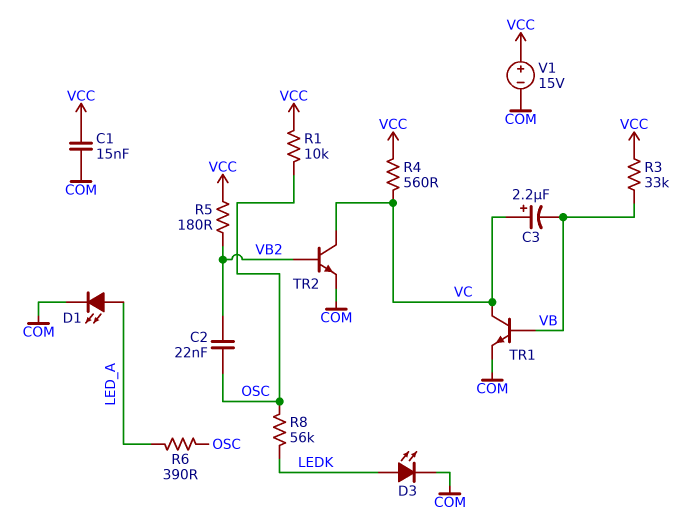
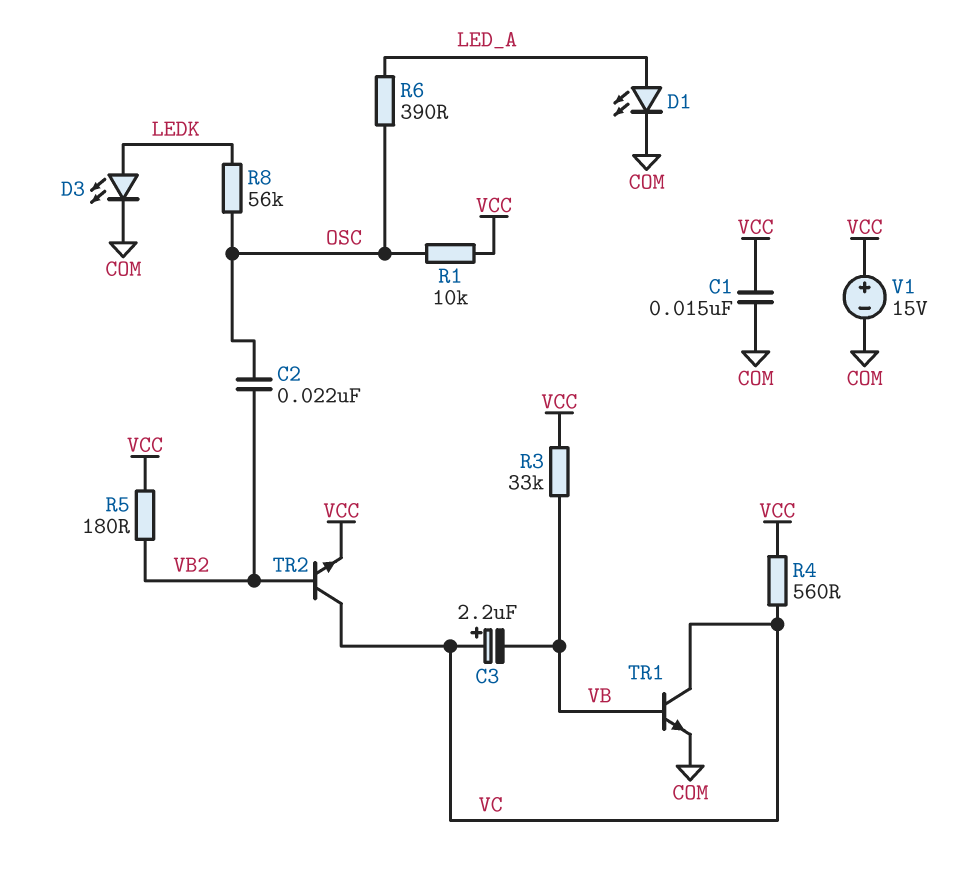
TR2: NPN (B VB2, C VC, E COM) -> NPN (B VB2, C VC, E VCC)

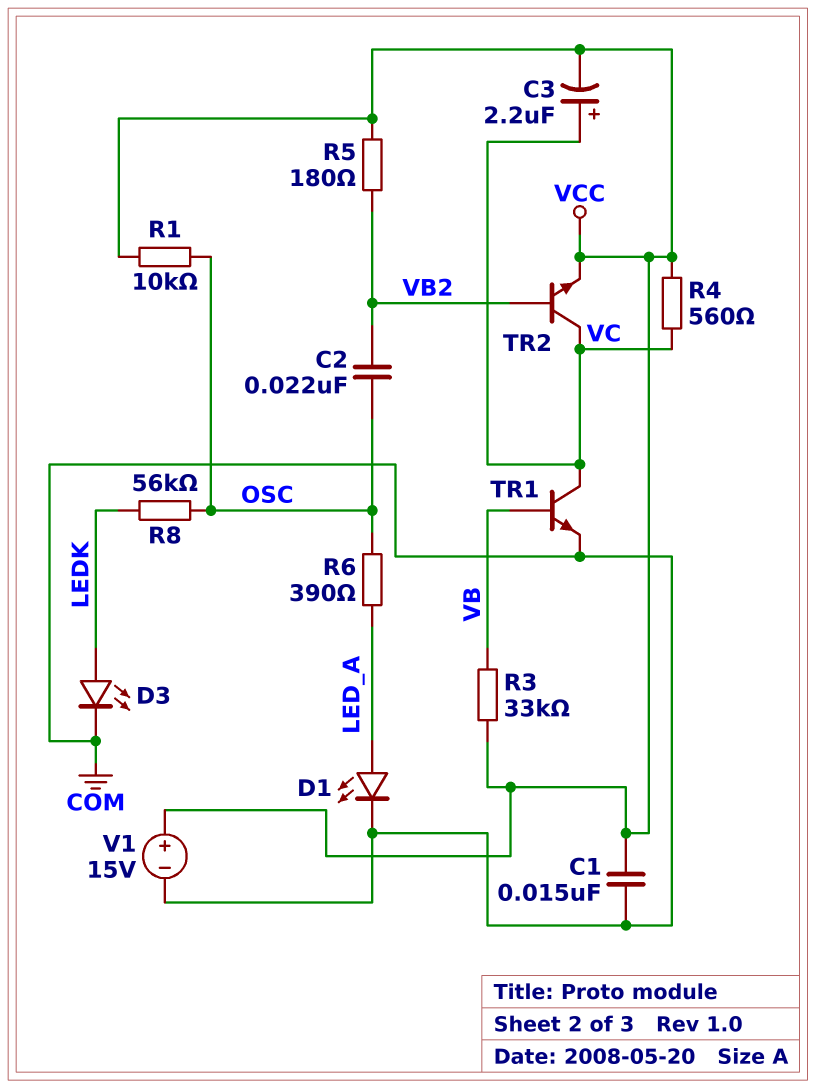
C3: 2.2uF (plus VC, minus VB) -> 2.2uF (plus VC, minus VCC)

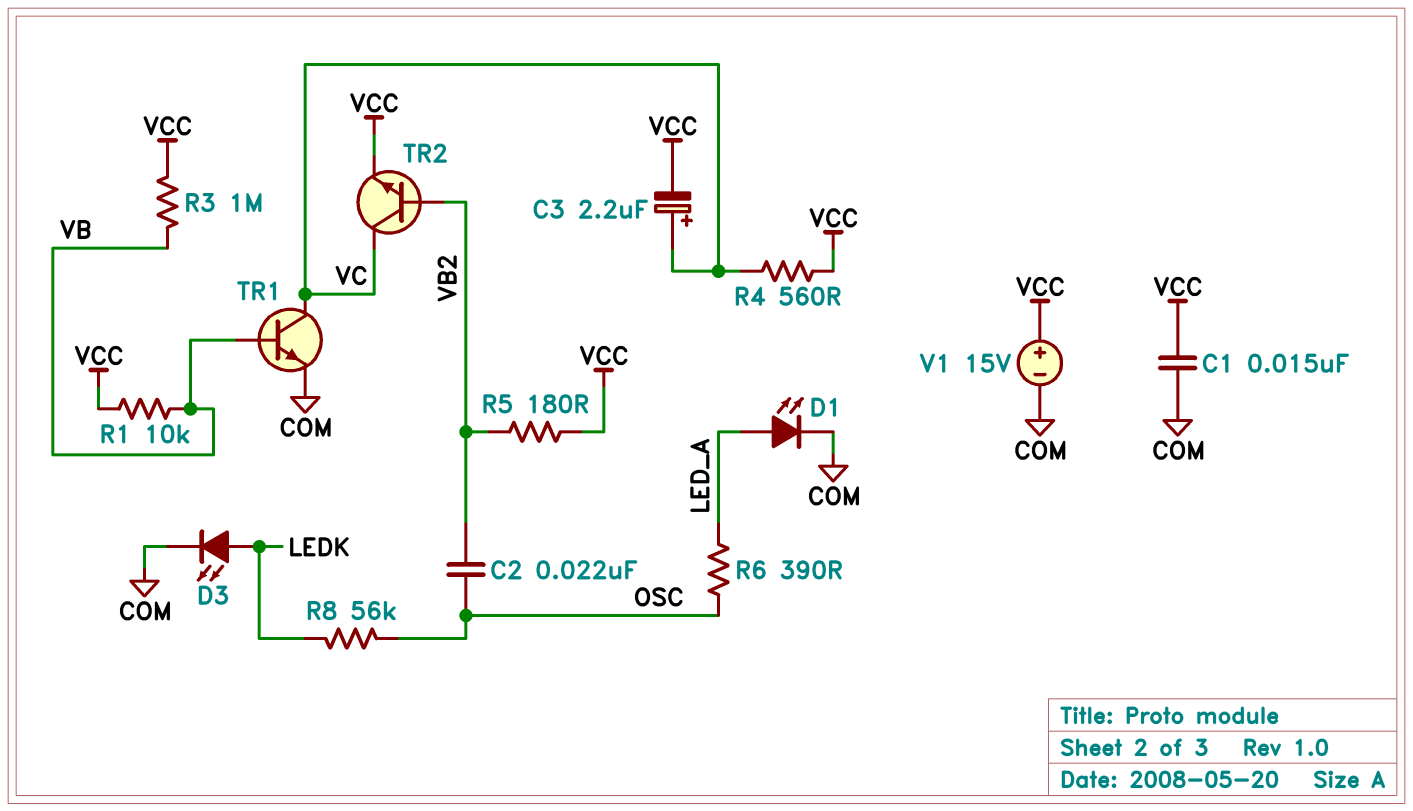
R1: 10k (OSC, VCC) -> 10k (VB, VCC)
R3: 33k (VB, VCC) -> 1M (VB, VCC)

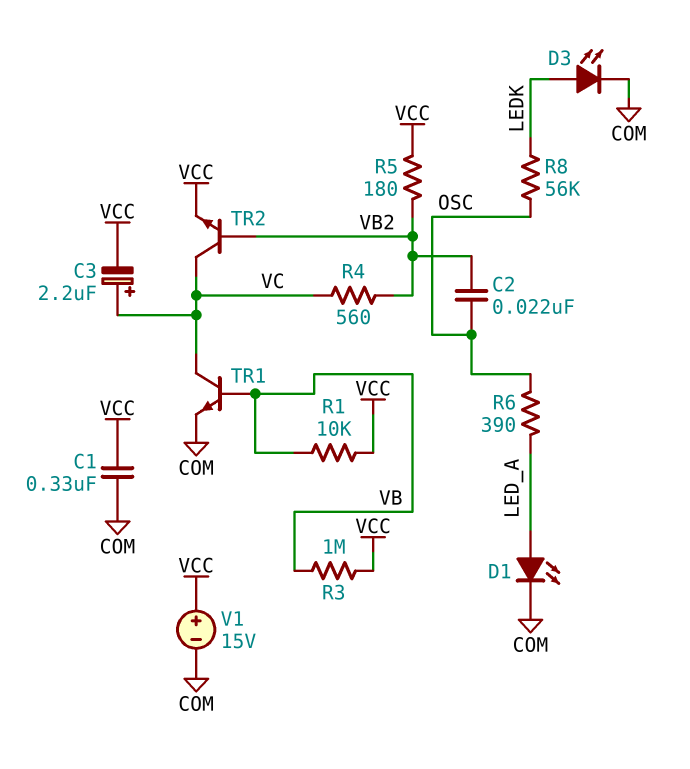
C1: 15nF (COM, VCC) -> 330nF (COM, VCC)
R4: 560 (VC, VCC) -> 560 (VB2, VC)

